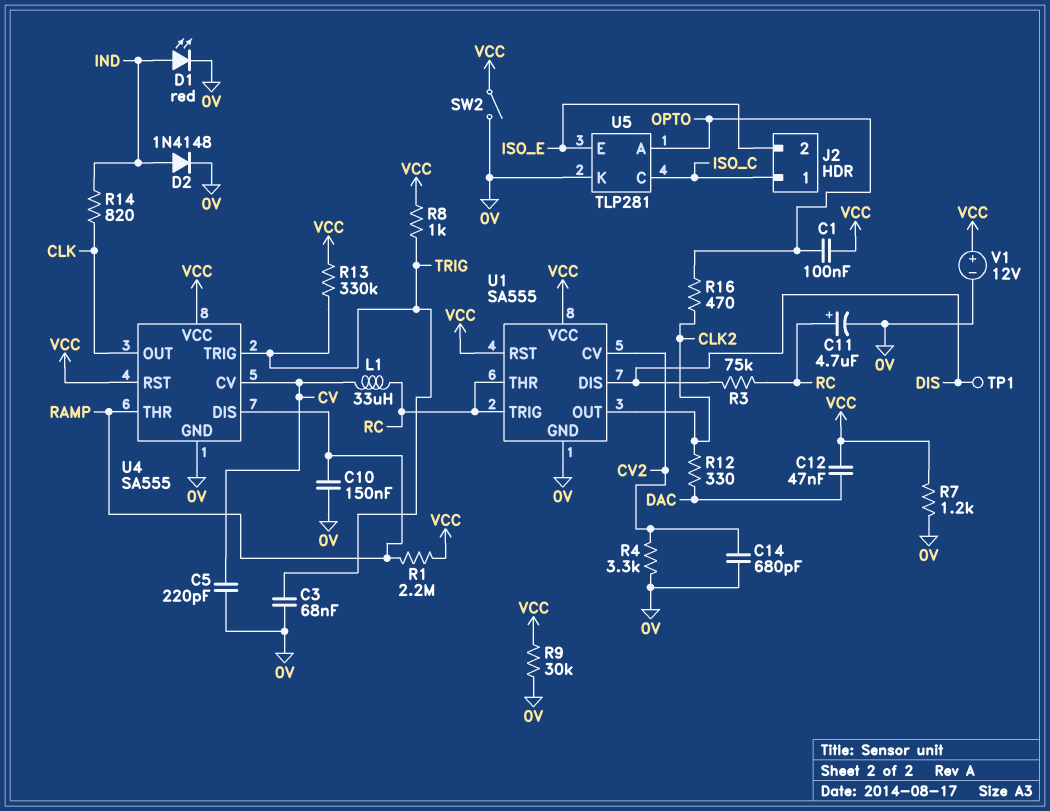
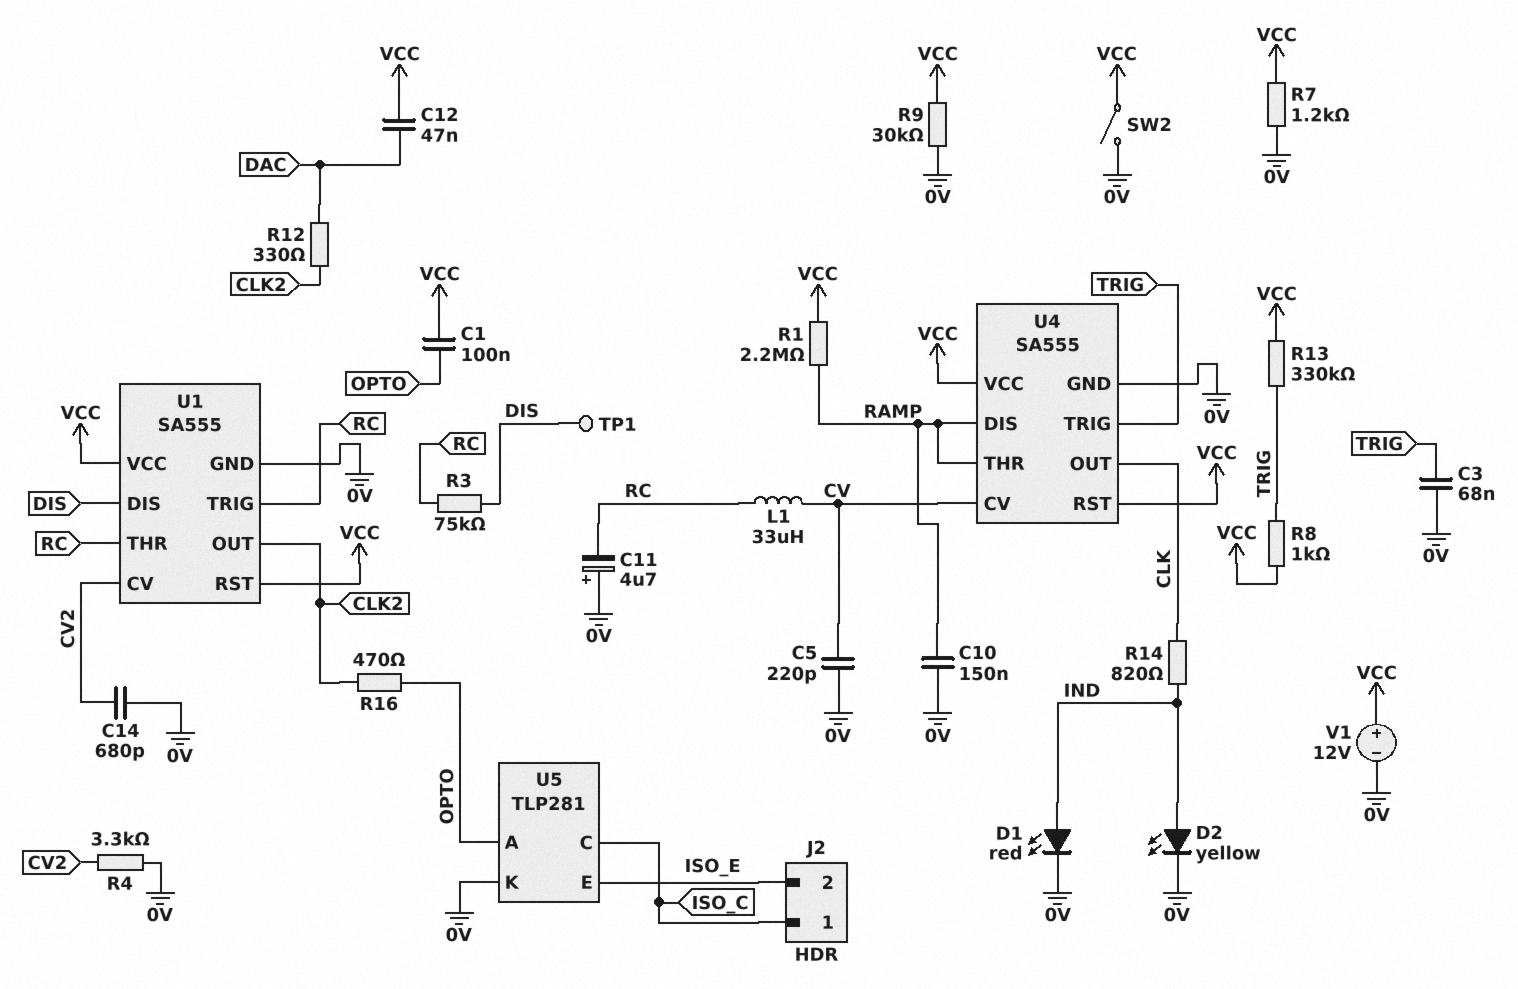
C11: 4.7uF (plus RC, minus 0V) -> 4.7uF (plus 0V, minus RC)
D2: diode 1N4148 (A IND, K 0V) -> LED yellow (A IND, K 0V)

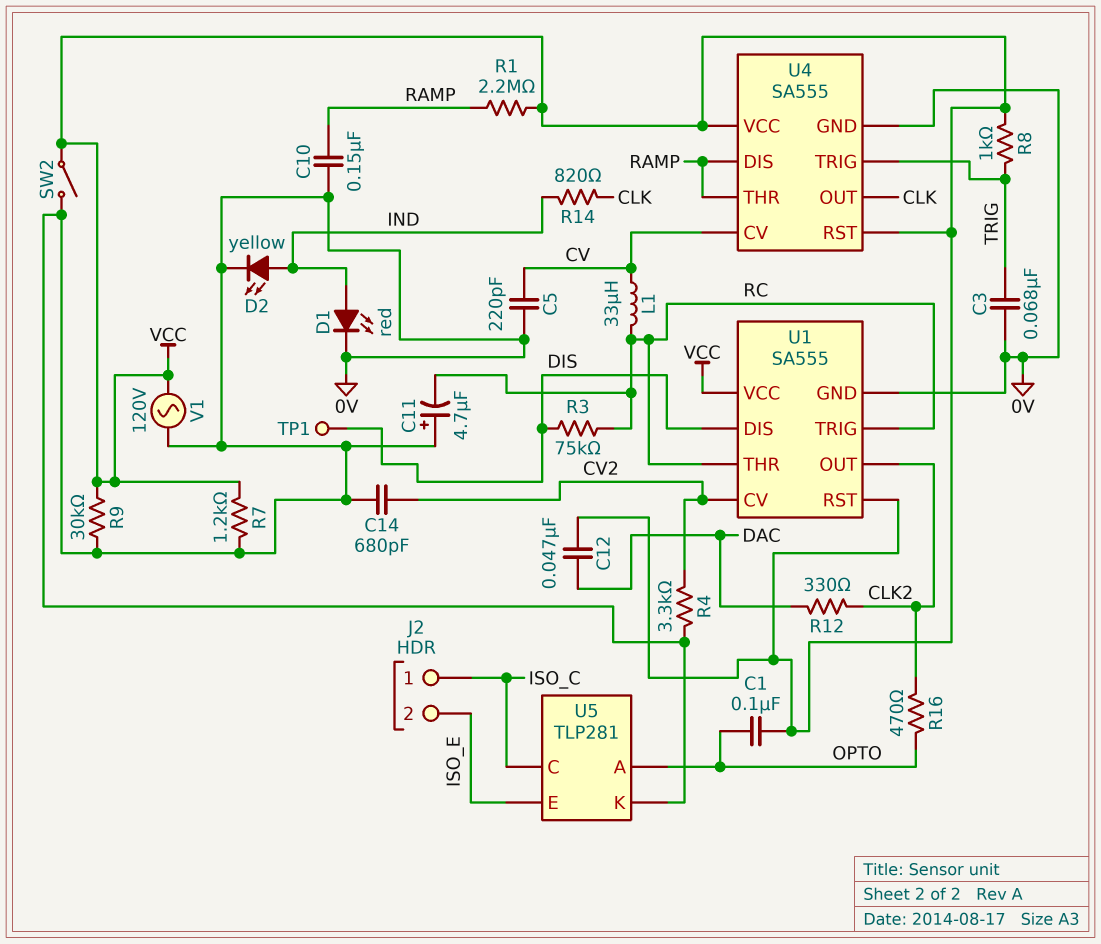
R13: 330k (TRIG, VCC) -> none
V1: 12V (plus VCC, minus 0V) -> AC 120V (0V, VCC)

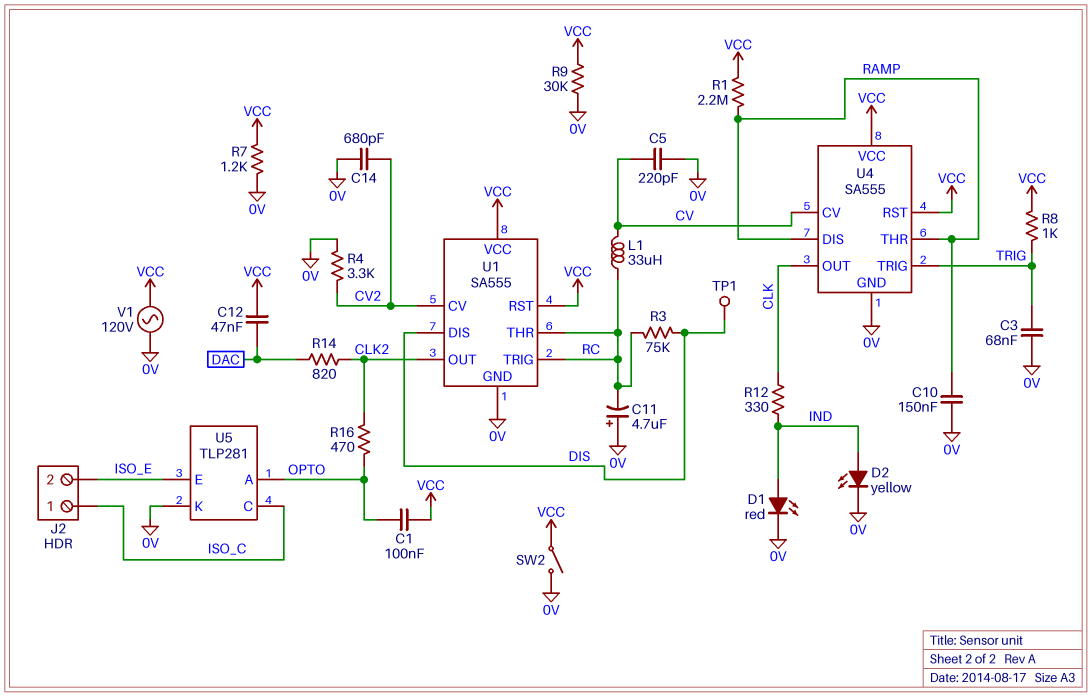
R12: 330 (CLK2, DAC) -> 330 (CLK, IND)
R14: 820 (CLK, IND) -> 820 (CLK2, DAC)

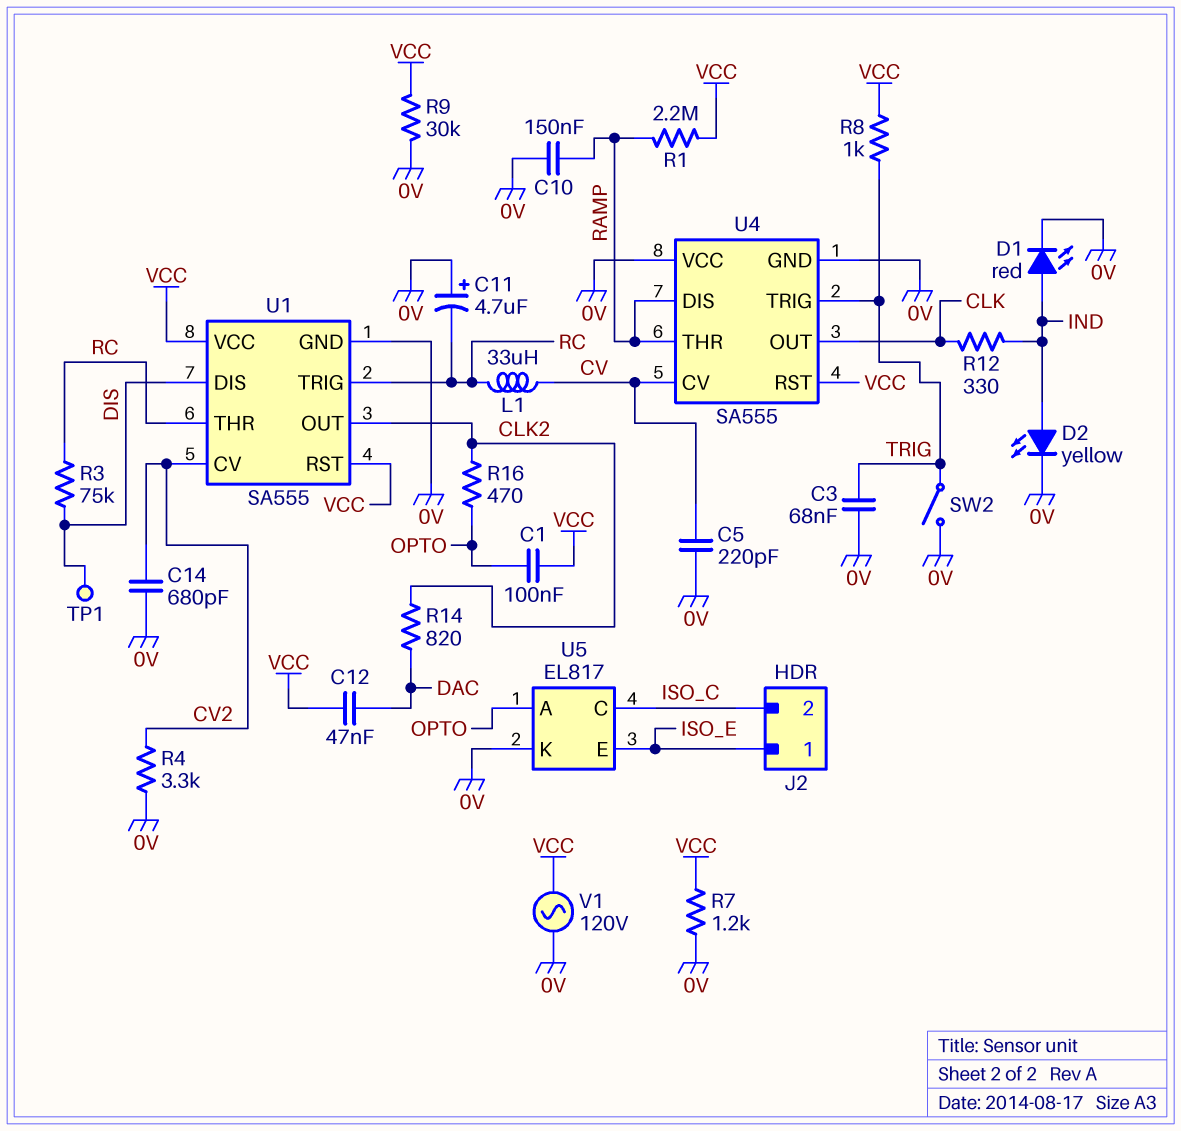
J2 pin 1: ISO_C -> ISO_E
J2 pin 2: ISO_E -> ISO_C
SW2: switch (0V, VCC) -> switch (0V, TRIG)
U4 pin VCC: VCC -> 0V
U5: TLP281 -> EL817

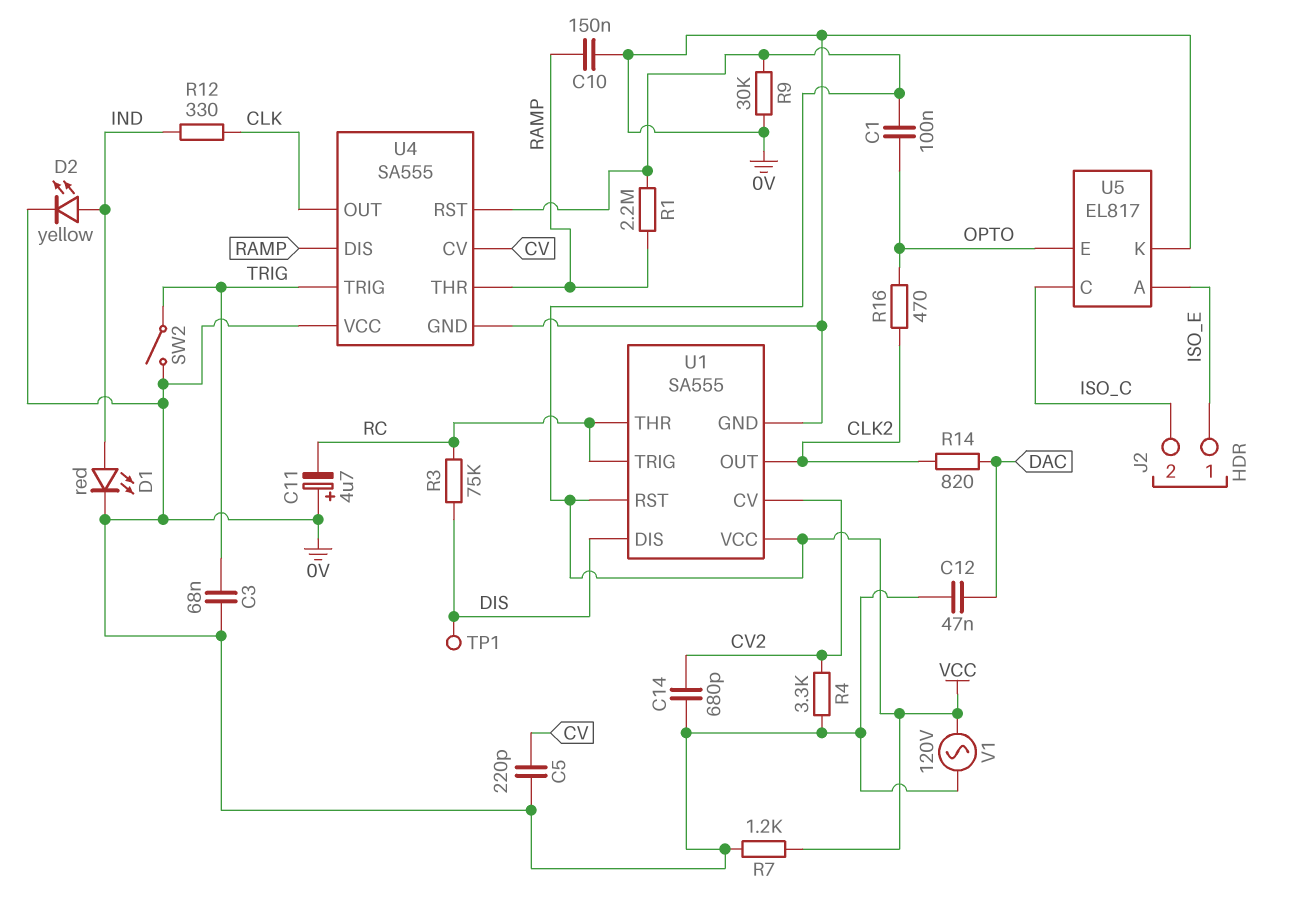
C12: 47nF (DAC, VCC) -> 47nF (0V, DAC)
L1: 33uH (CV, RC) -> none
R8: 1k (TRIG, VCC) -> none
U5 pin A: OPTO -> ISO_E
U5 pin E: ISO_E -> OPTO

